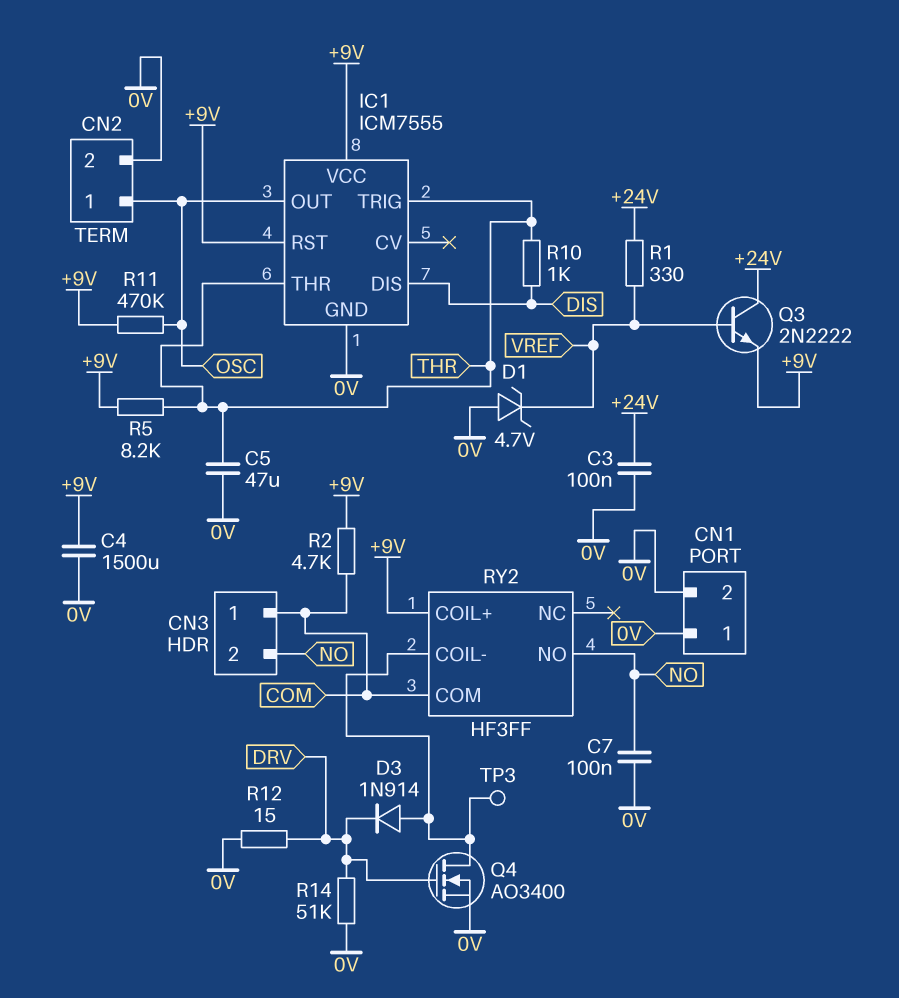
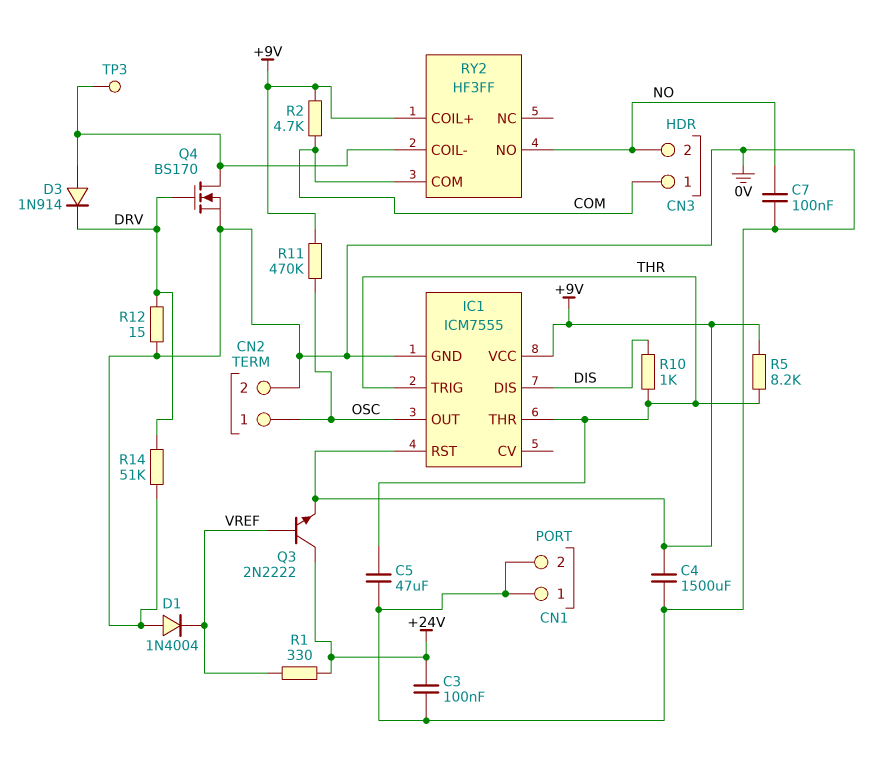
D1: zener 4.7V (A 0V, K VREF) -> diode 1N4004 (A 0V, K VREF)
Q4: NMOS AO3400 (G DRV, D RY2/COIL-, S 0V) -> NMOS BS170 (G DRV, D RY2/COIL-, S 0V)

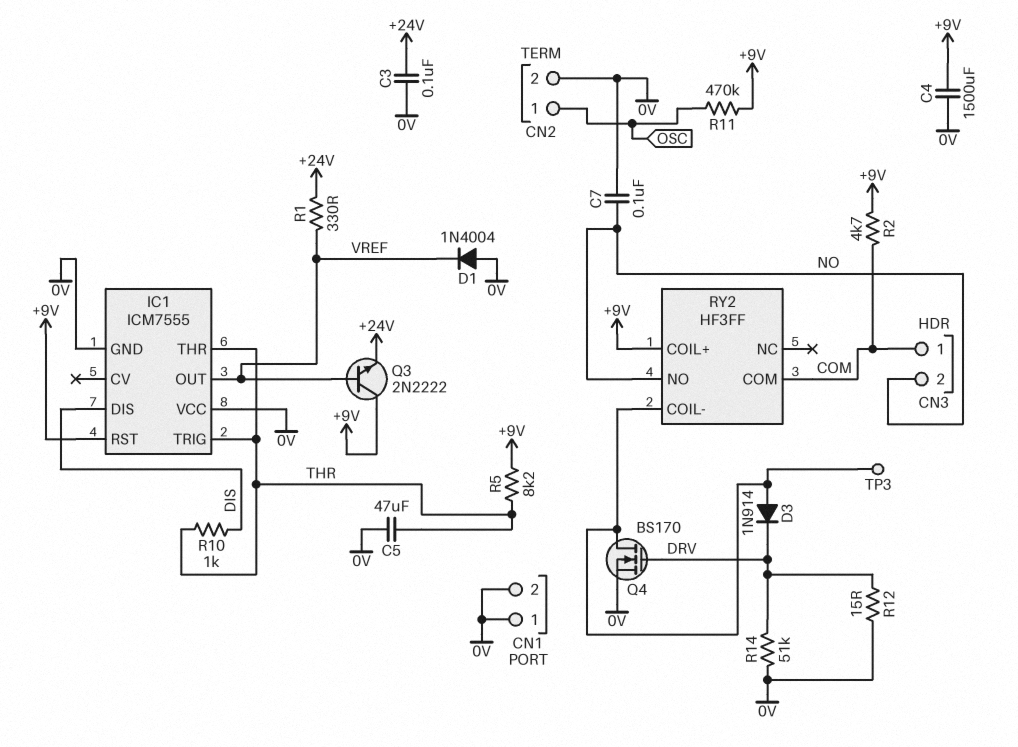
IC1 pin OUT: OSC -> VREF
IC1 pin VCC: +9V -> 0V
Q3: NPN 2N2222 (B VREF, C +24V, E +9V) -> NPN 2N2222 (B VREF, C +9V, E +24V)

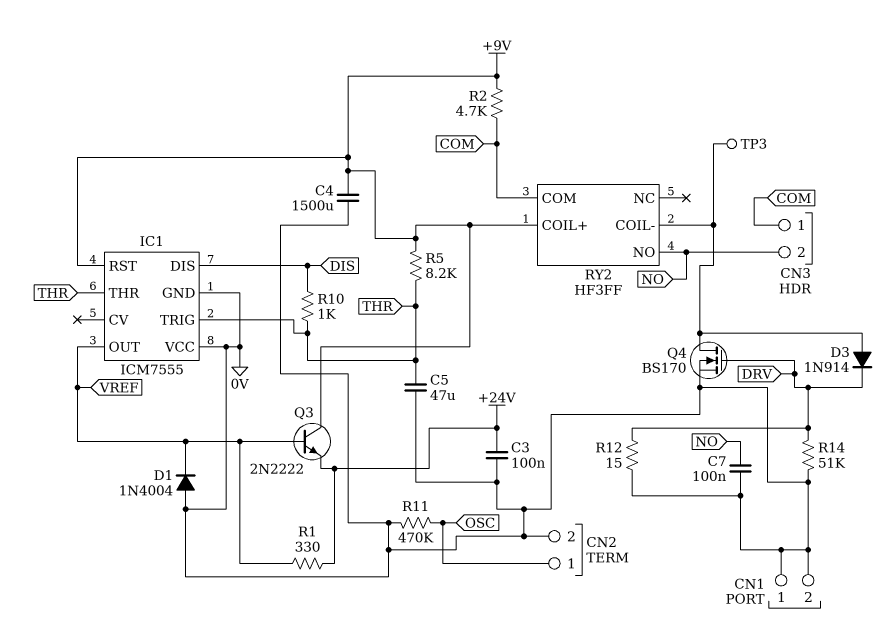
R11: 470k (+9V, OSC) -> 470k (0V, OSC)

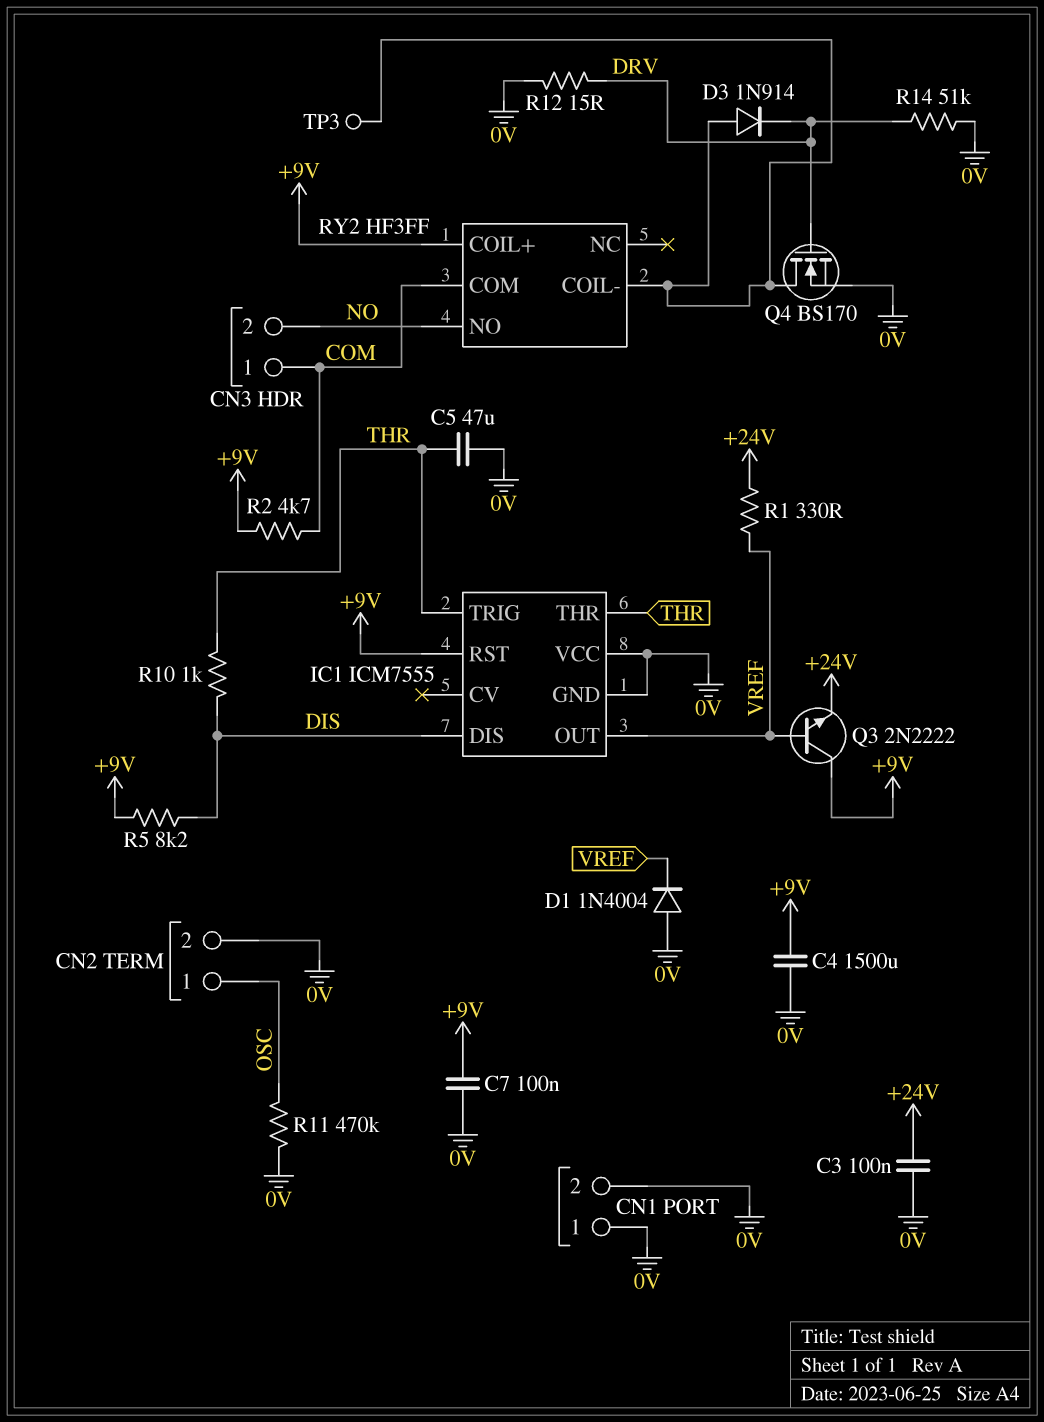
C7: 100nF (0V, NO) -> 100nF (+9V, 0V)
R5: 8.2k (+9V, THR) -> 8.2k (+9V, DIS)

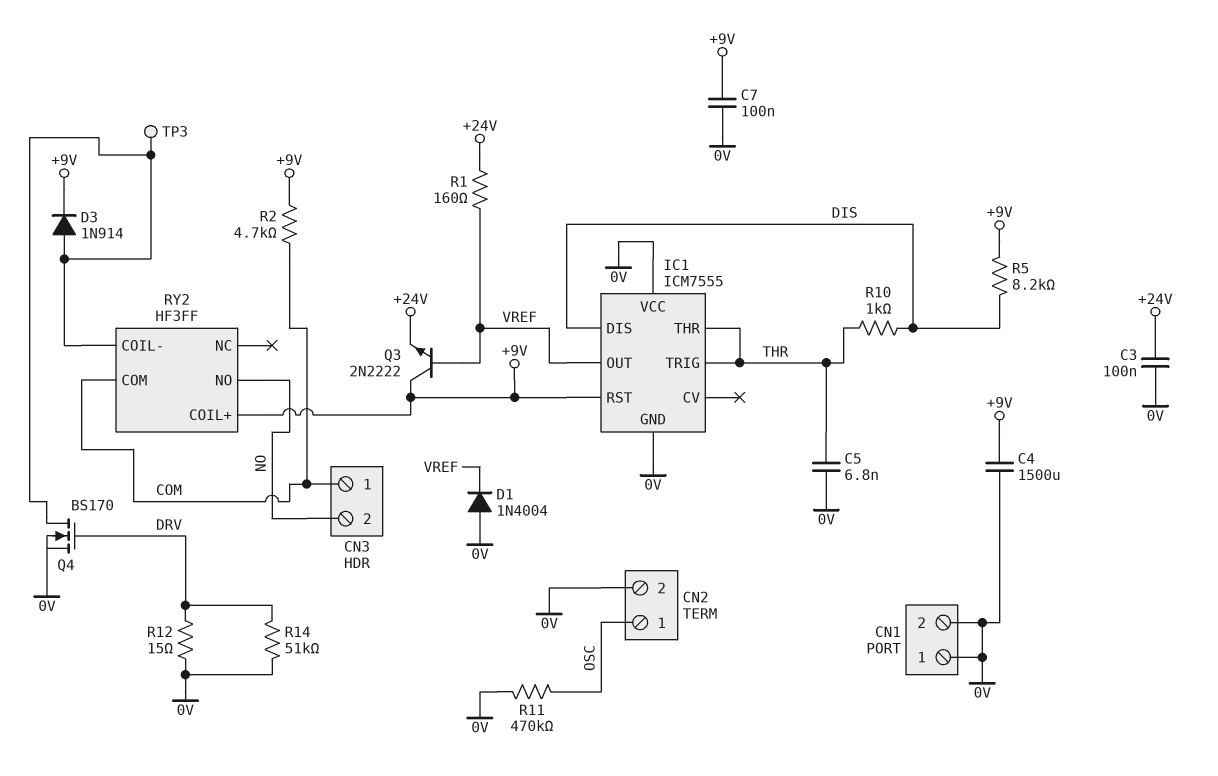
C5: 47uF (0V, THR) -> 6.8nF (0V, THR)
D3: diode 1N914 (A RY2/COIL-, K DRV) -> diode 1N914 (A RY2/COIL-, K +9V)
R1: 330 (+24V, VREF) -> 160 (+24V, VREF)

